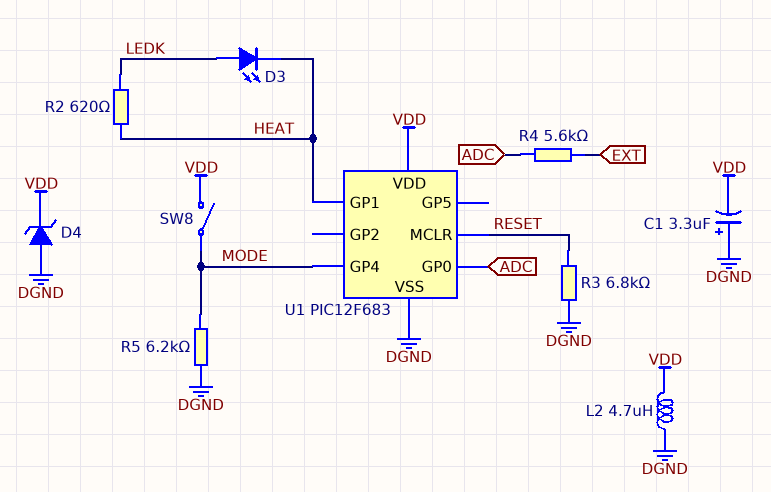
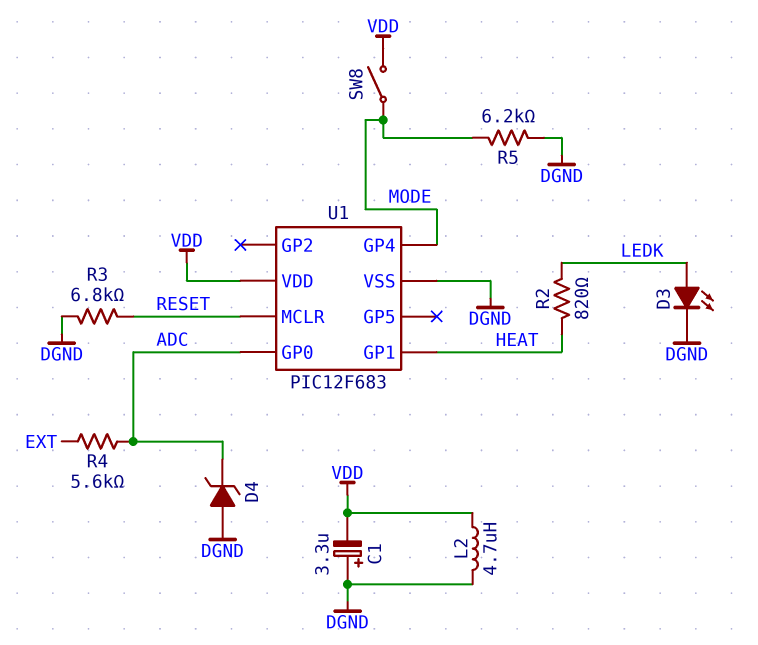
D3: LED (A LEDK, K HEAT) -> LED (A LEDK, K DGND)
D4: zener (A DGND, K VDD) -> zener (A DGND, K ADC)
R2: 620 (HEAT, LEDK) -> 820 (HEAT, LEDK)

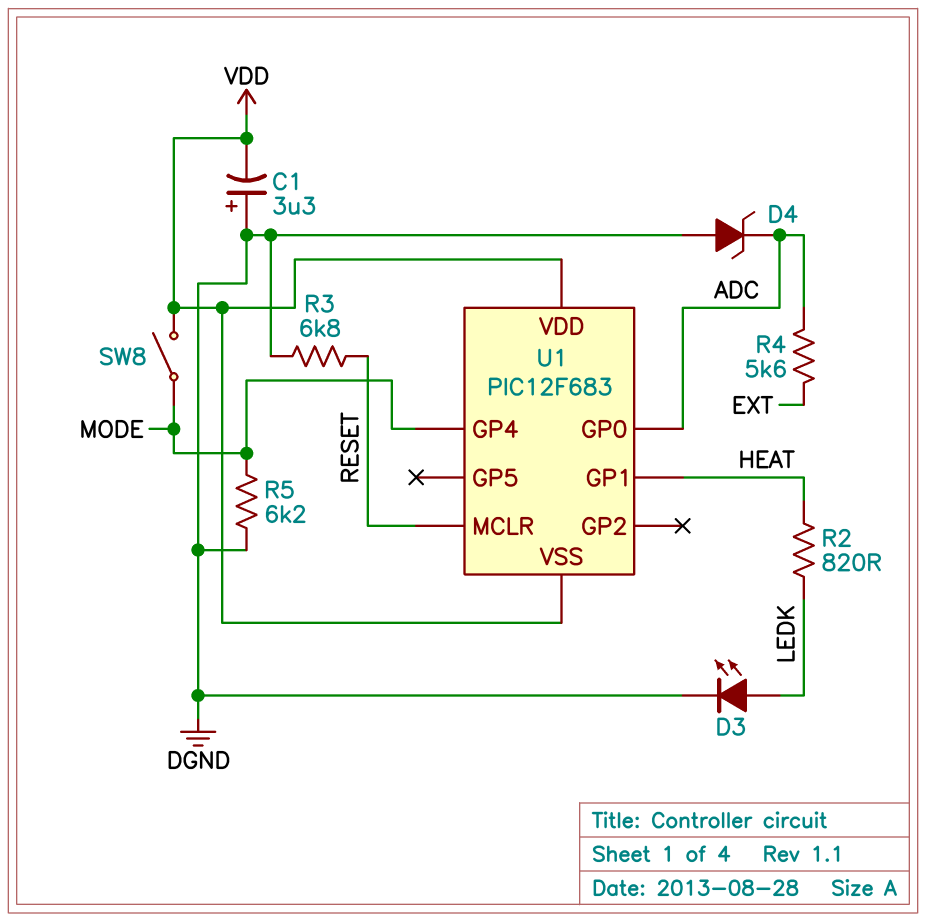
L2: 4.7uH (DGND, VDD) -> none
U1 pin VSS: DGND -> VDD

